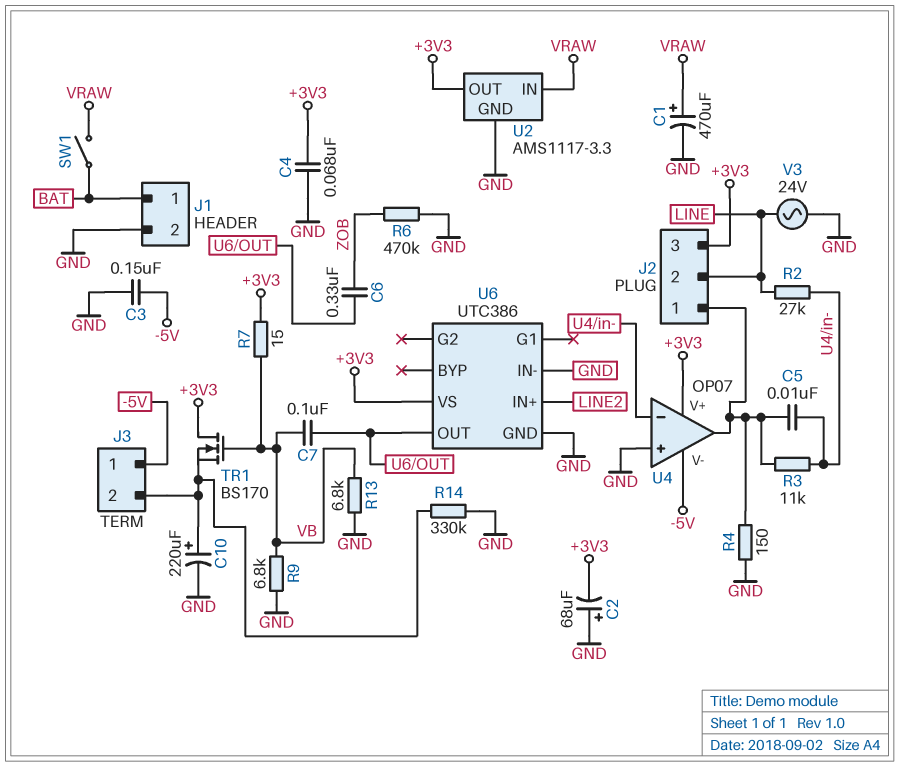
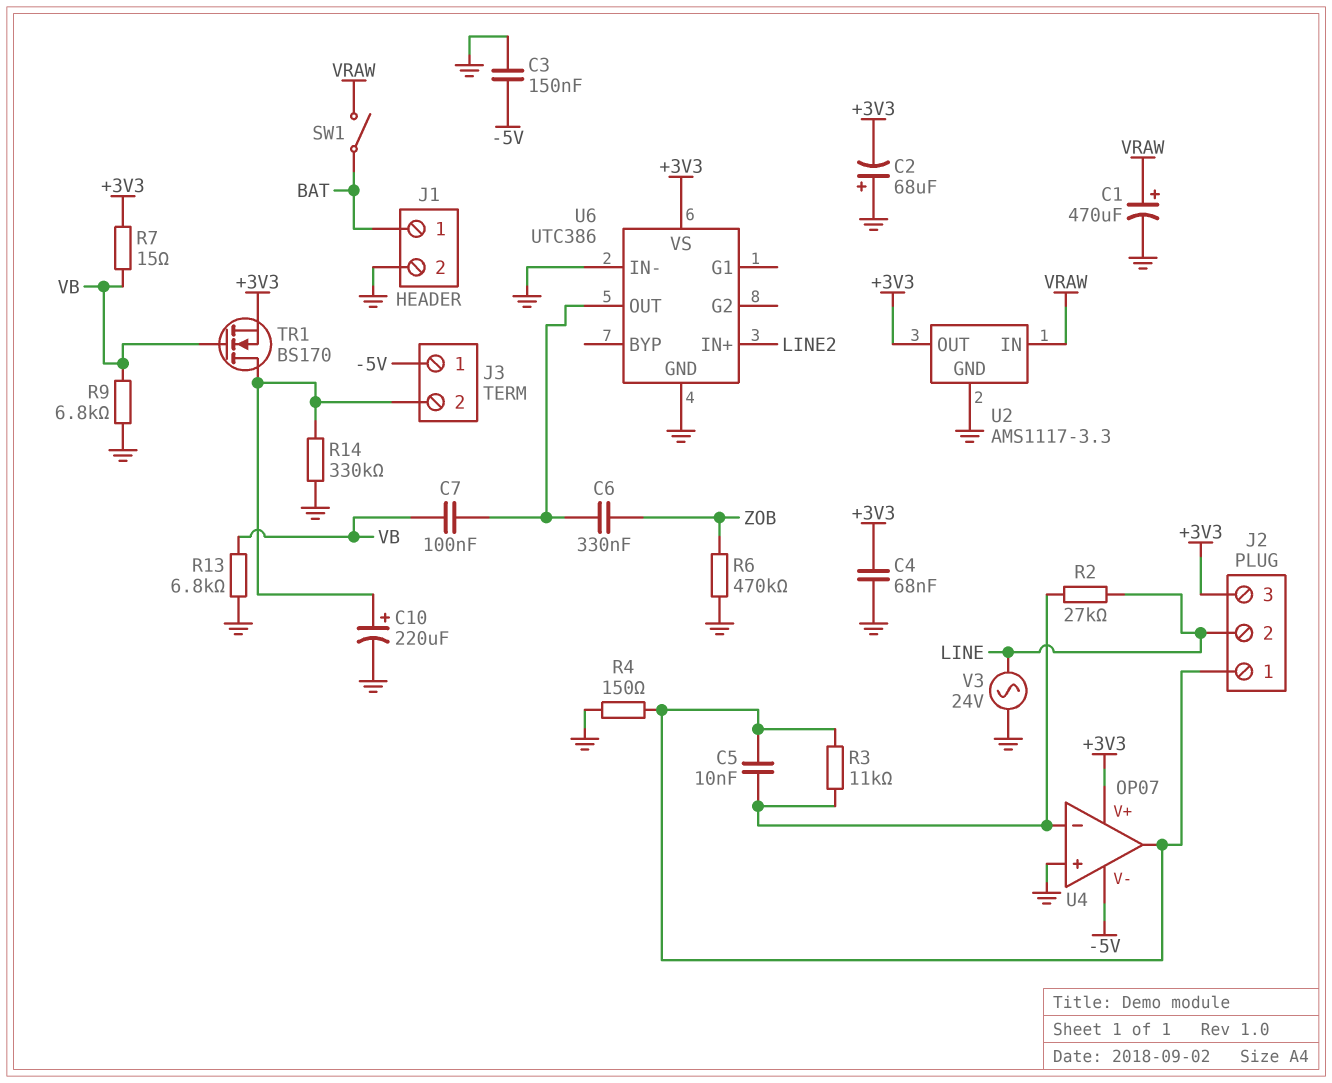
TR1: NMOS BS170 (G VB, D +3V3, S J3/2) -> NMOS BS170 (G VB, D J3/2, S +3V3)

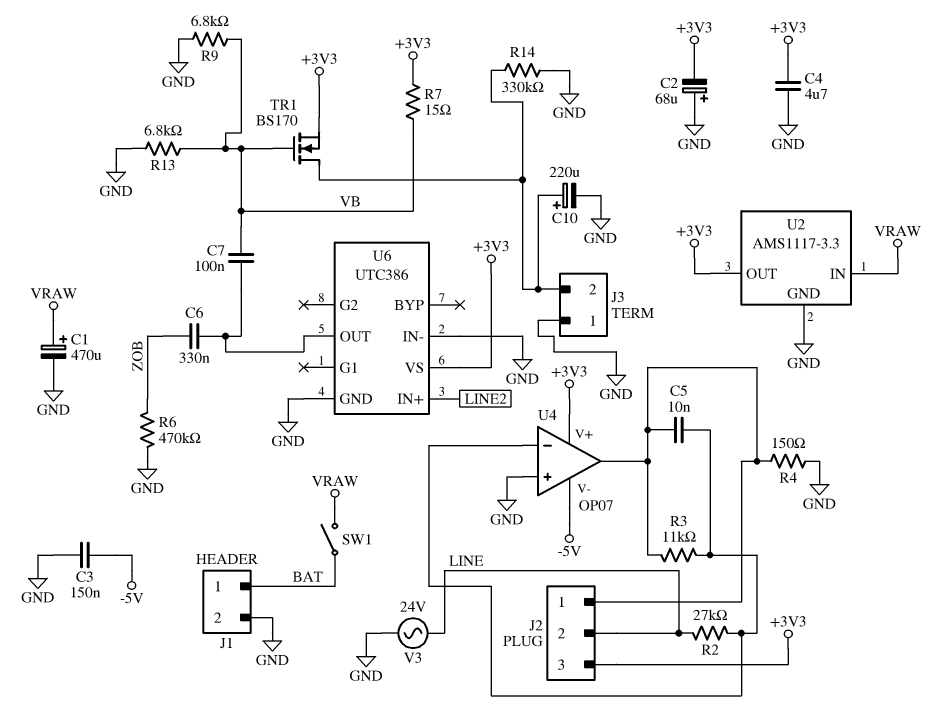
C4: 68nF (+3V3, GND) -> 4.7uF (+3V3, GND)
J3 pin 1: -5V -> GND

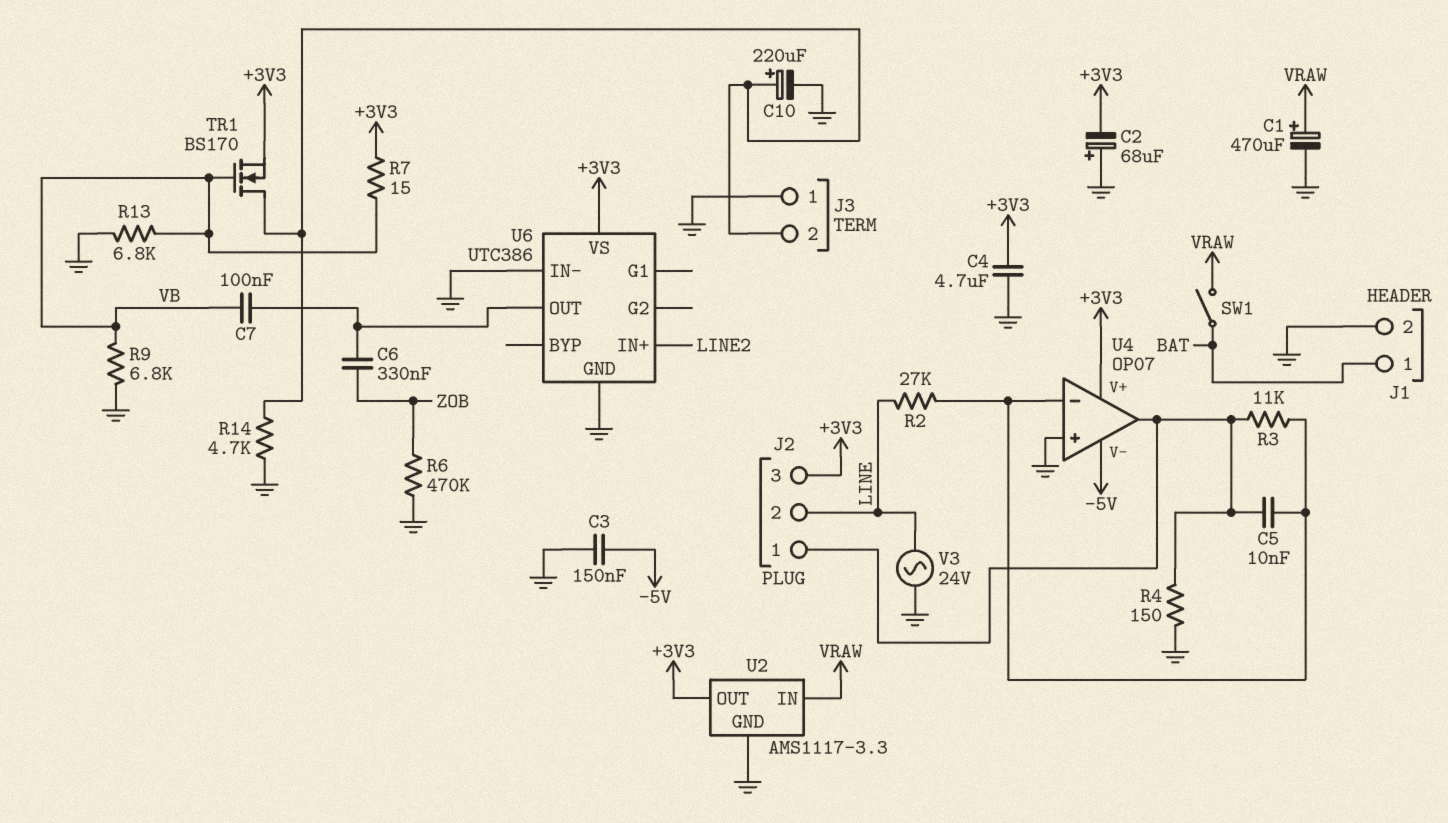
R14: 330k (GND, J3/2) -> 4.7k (GND, J3/2)

